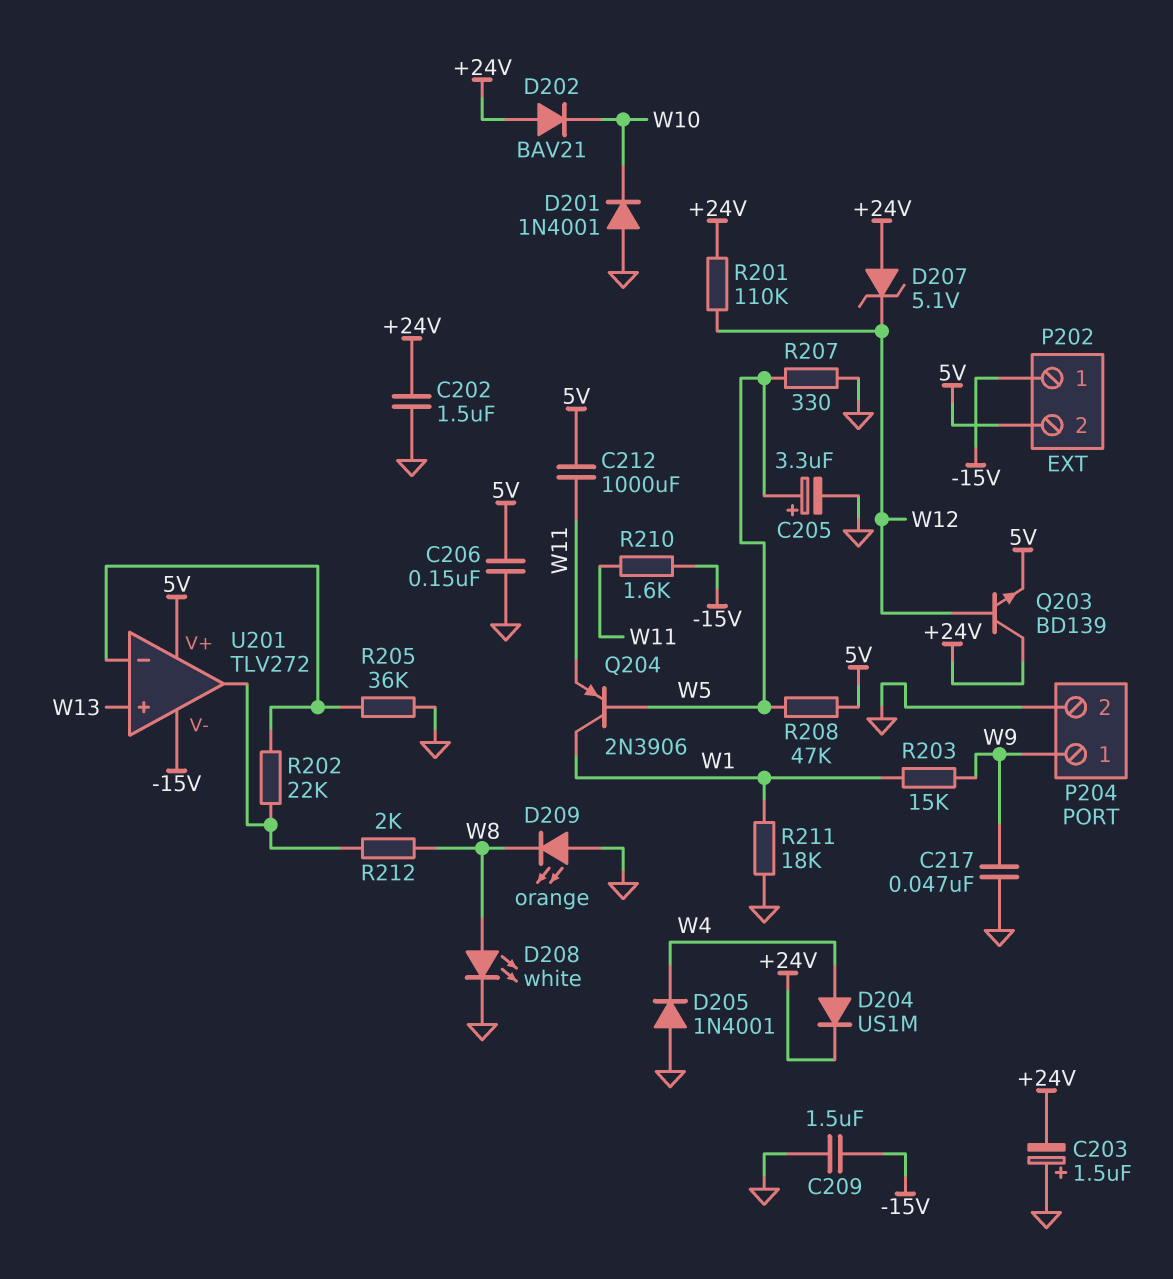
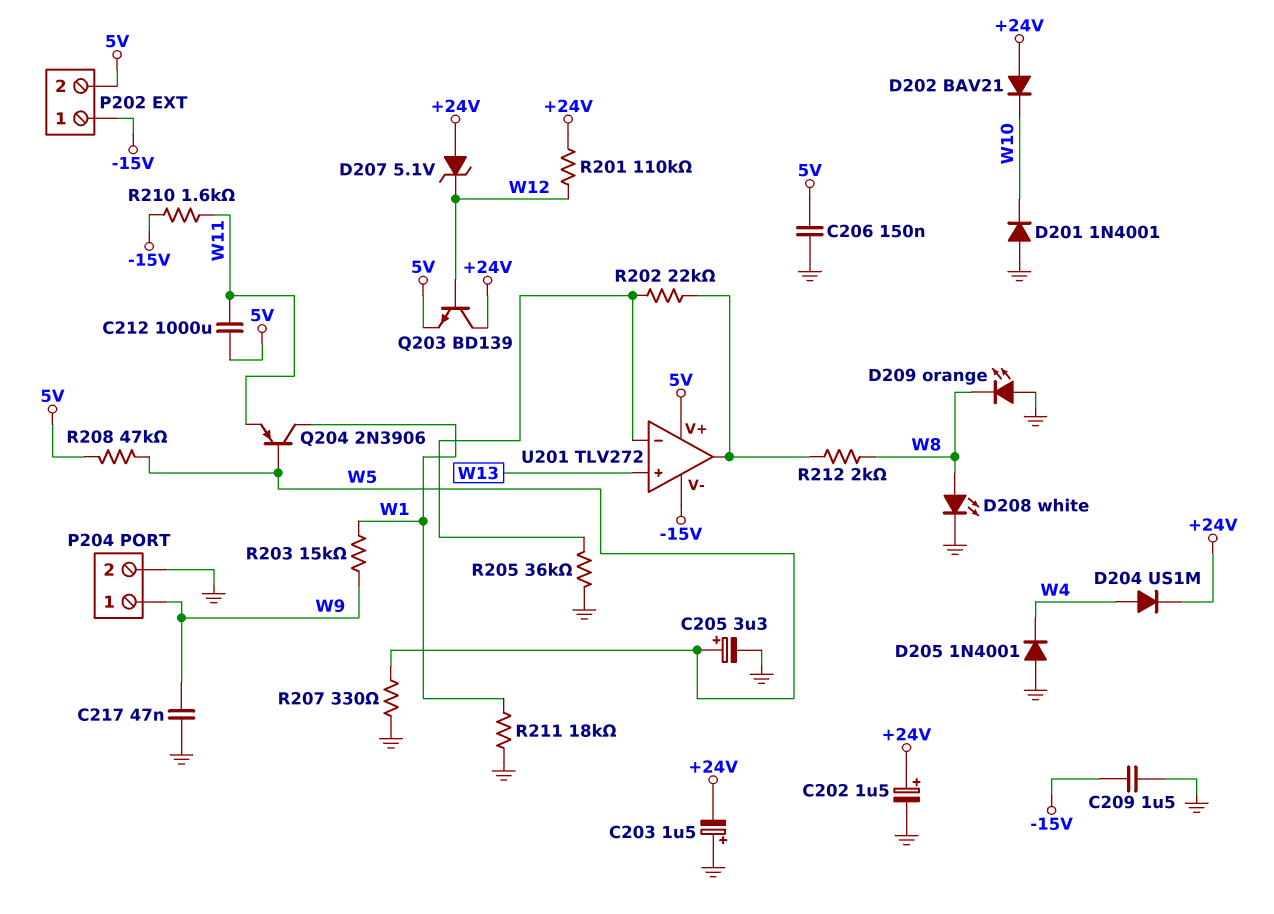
C202: 1.5uF (+24V, GND) -> 1.5uF (plus +24V, minus GND)

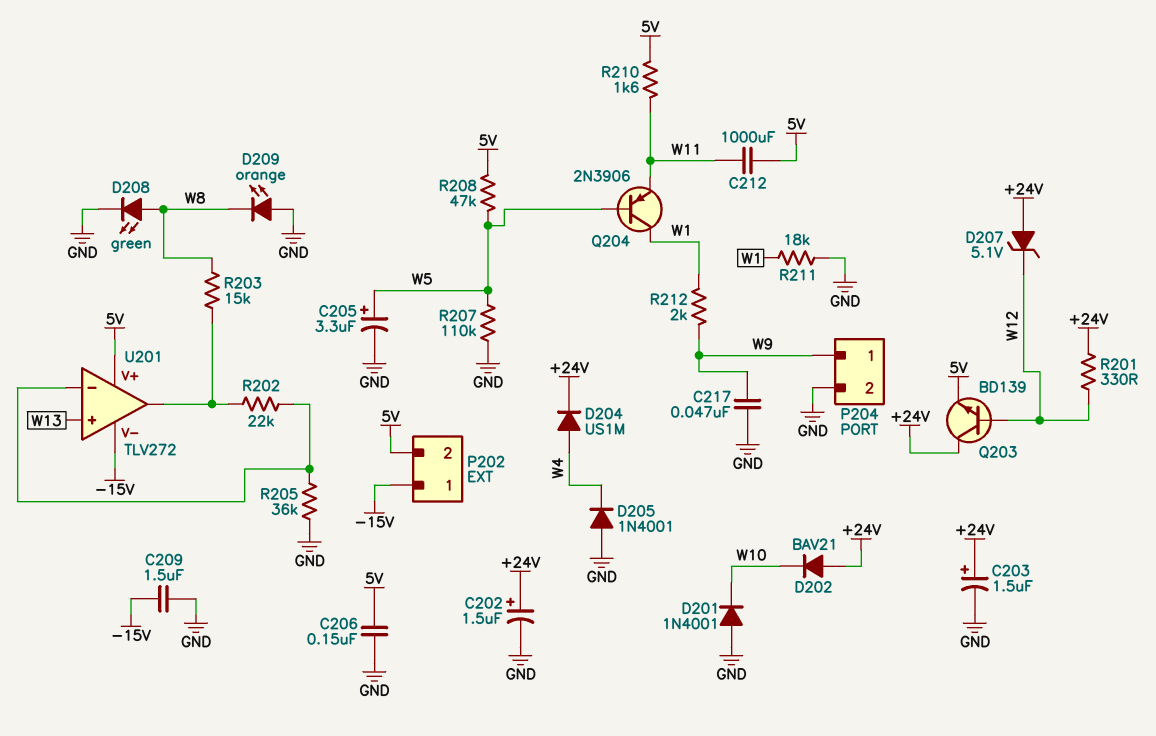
C203: 1.5uF (plus GND, minus +24V) -> 1.5uF (plus +24V, minus GND)
D208: LED white (A W8, K GND) -> LED green (A W8, K GND)
R201: 110k (+24V, W12) -> 330 (+24V, W12)
R203: 15k (W1, W9) -> 15k (U201/out, W8)
R207: 330 (GND, W5) -> 110k (GND, W5)
R210: 1.6k (-15V, W11) -> 1.6k (5V, W11)
R212: 2k (U201/out, W8) -> 2k (W1, W9)

